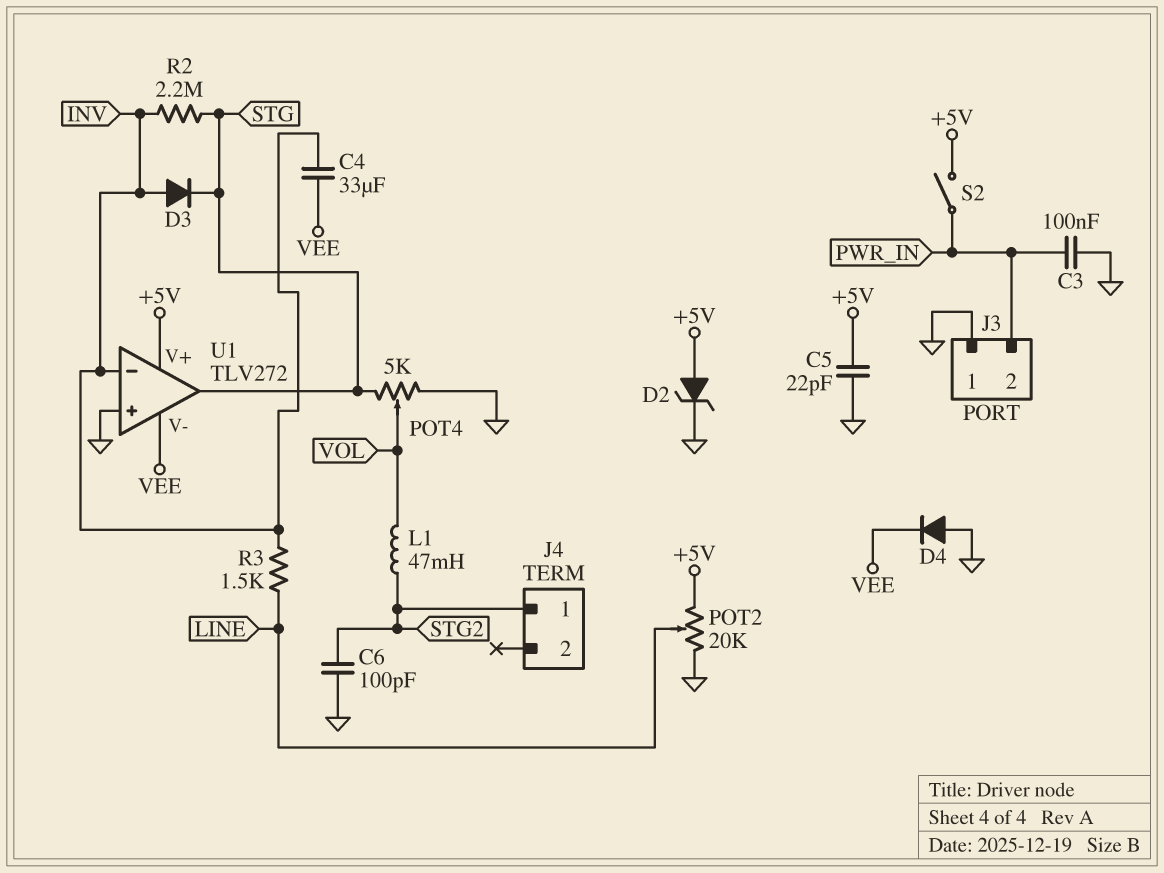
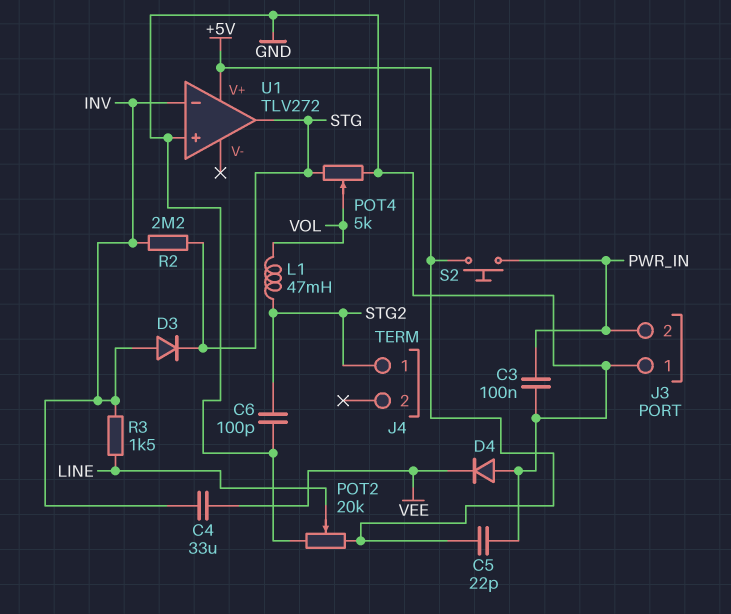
D2: zener (A +5V, K GND) -> none
S2: switch (+5V, PWR_IN) -> button (+5V, PWR_IN)
U1 pin V-: VEE -> none

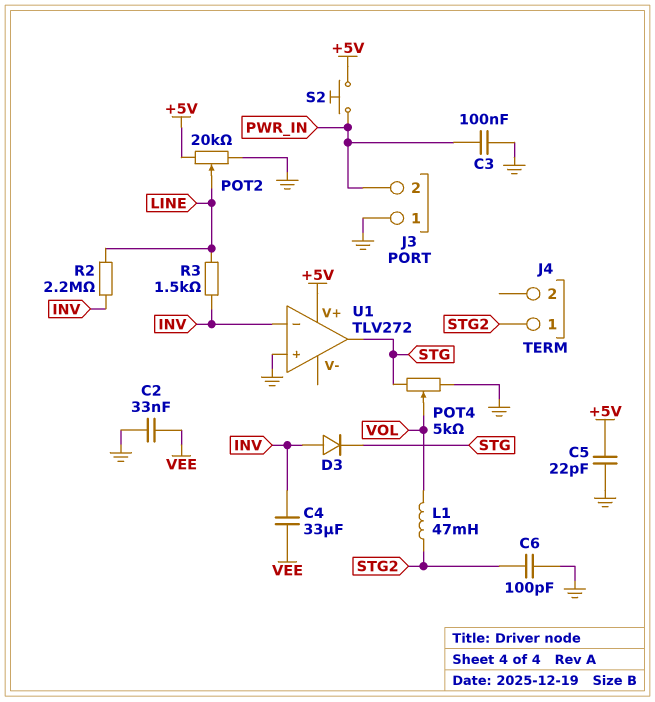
C2: none -> 33nF (GND, VEE)
D4: diode (A GND, K VEE) -> none
R2: 2.2M (INV, STG) -> 2.2M (INV, LINE)

